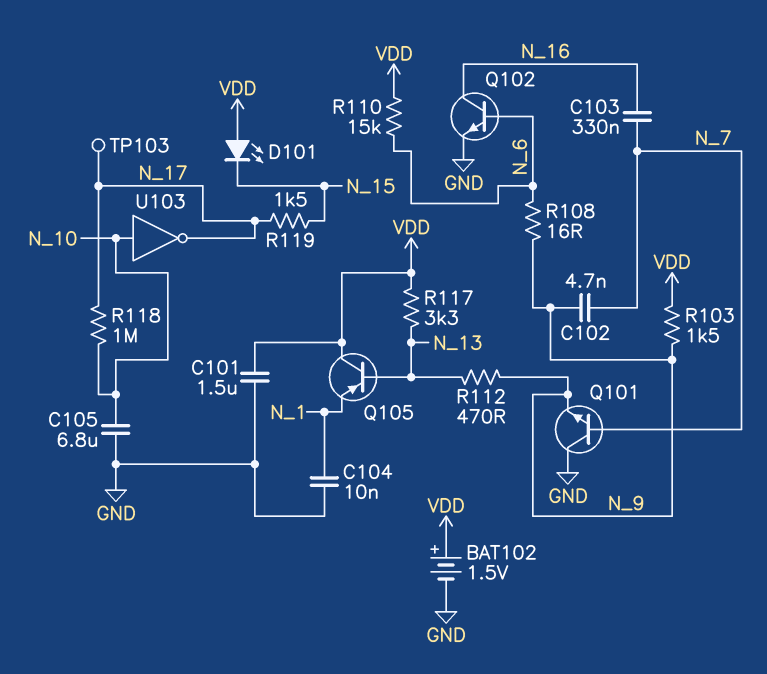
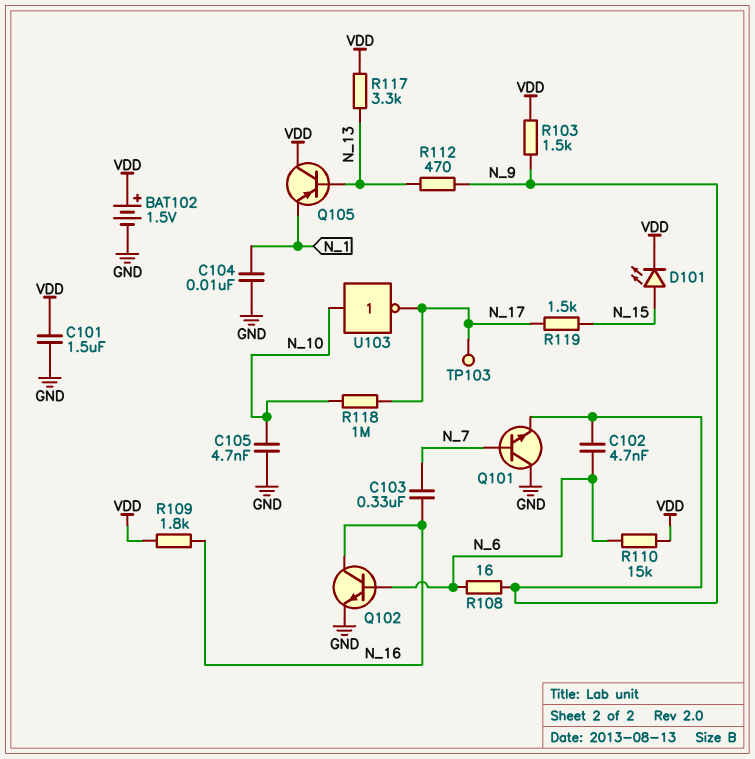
C102: 4.7nF (N_7, N_9) -> 4.7nF (N_6, N_9)
C105: 6.8uF (GND, N_10) -> 4.7nF (GND, N_10)
D101: LED (A VDD, K N_15) -> LED (A N_15, K VDD)
R109: none -> 1.8k (N_16, VDD)

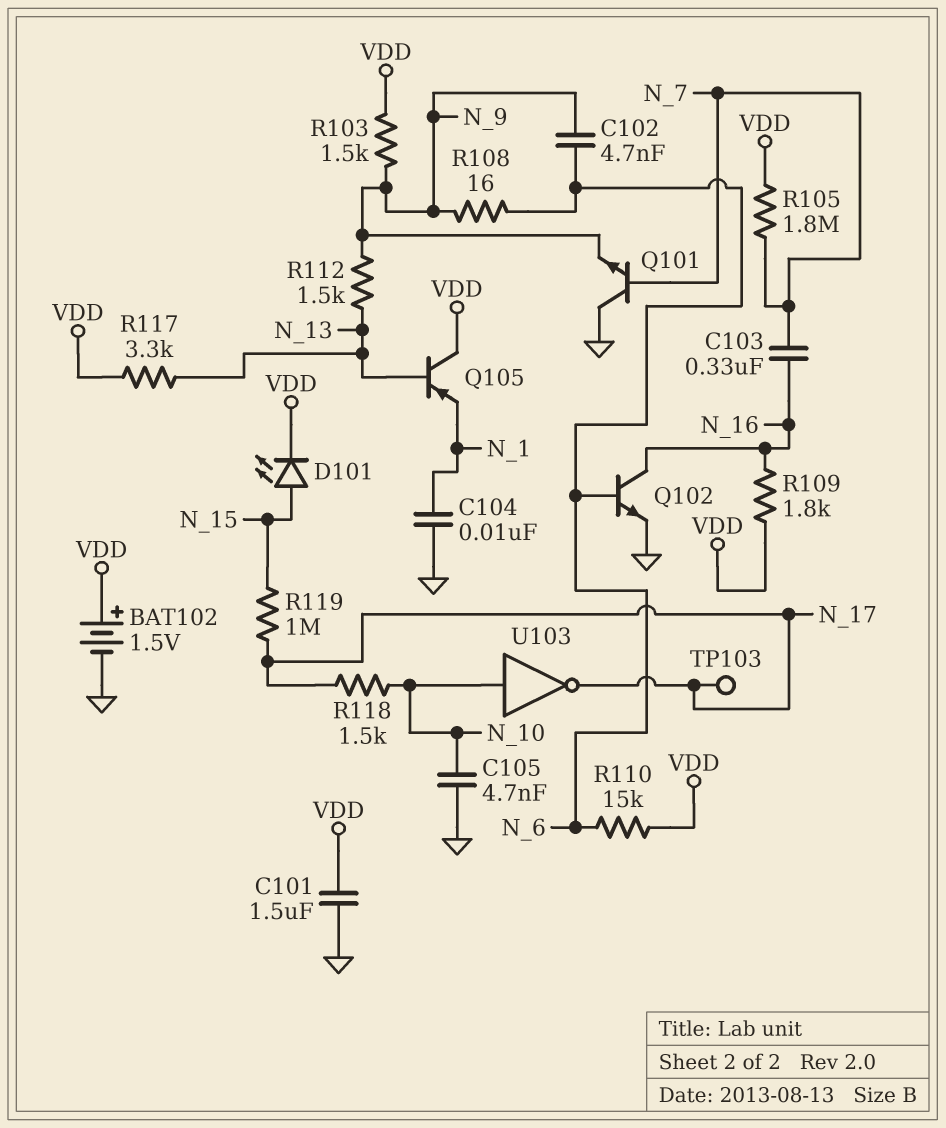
R105: none -> 1.8M (N_7, VDD)
R112: 470 (N_9, N_13) -> 1.5k (N_9, N_13)
R118: 1M (N_10, N_17) -> 1.5k (N_10, N_17)
R119: 1.5k (N_15, N_17) -> 1M (N_15, N_17)

